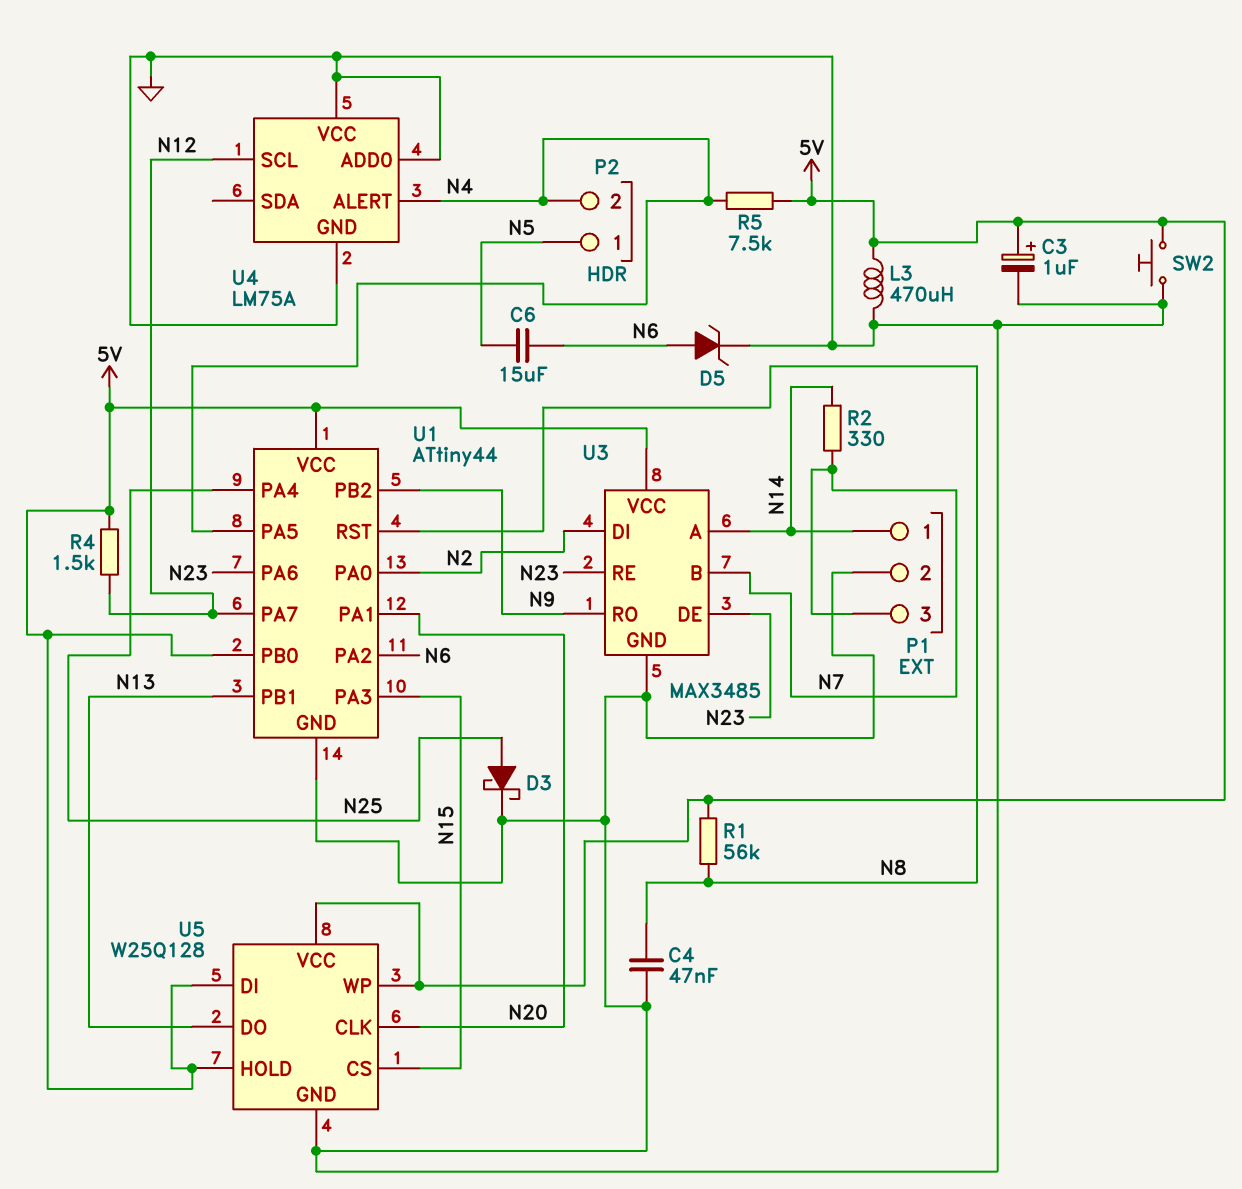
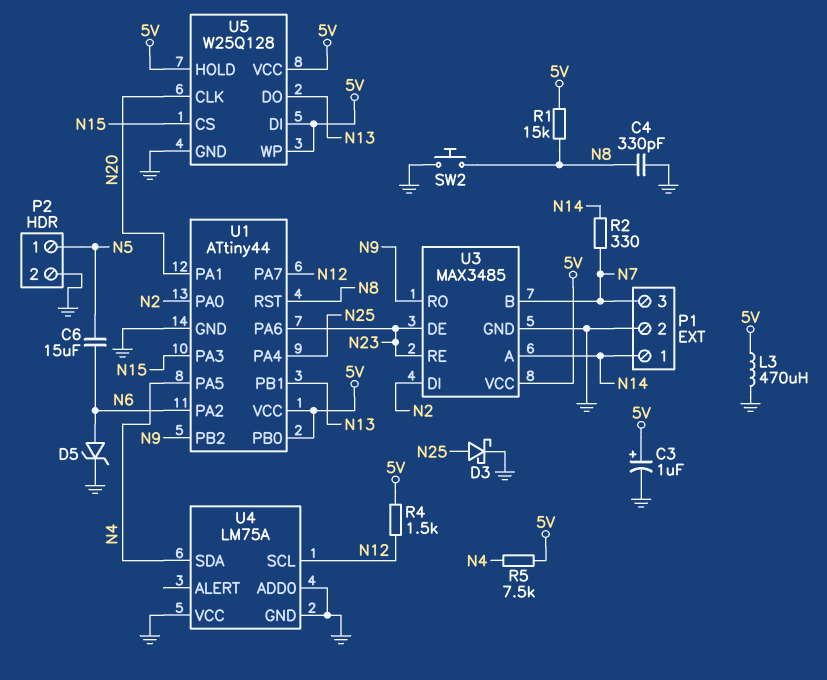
C4: 47nF (GND, N8) -> 330pF (GND, N8)
P2 pin 2: N4 -> GND
R1: 56k (5V, N8) -> 15k (5V, N8)
SW2: button (5V, GND) -> button (GND, N8)
U4 pin ALERT: N4 -> none
U4 pin SDA: none -> N4

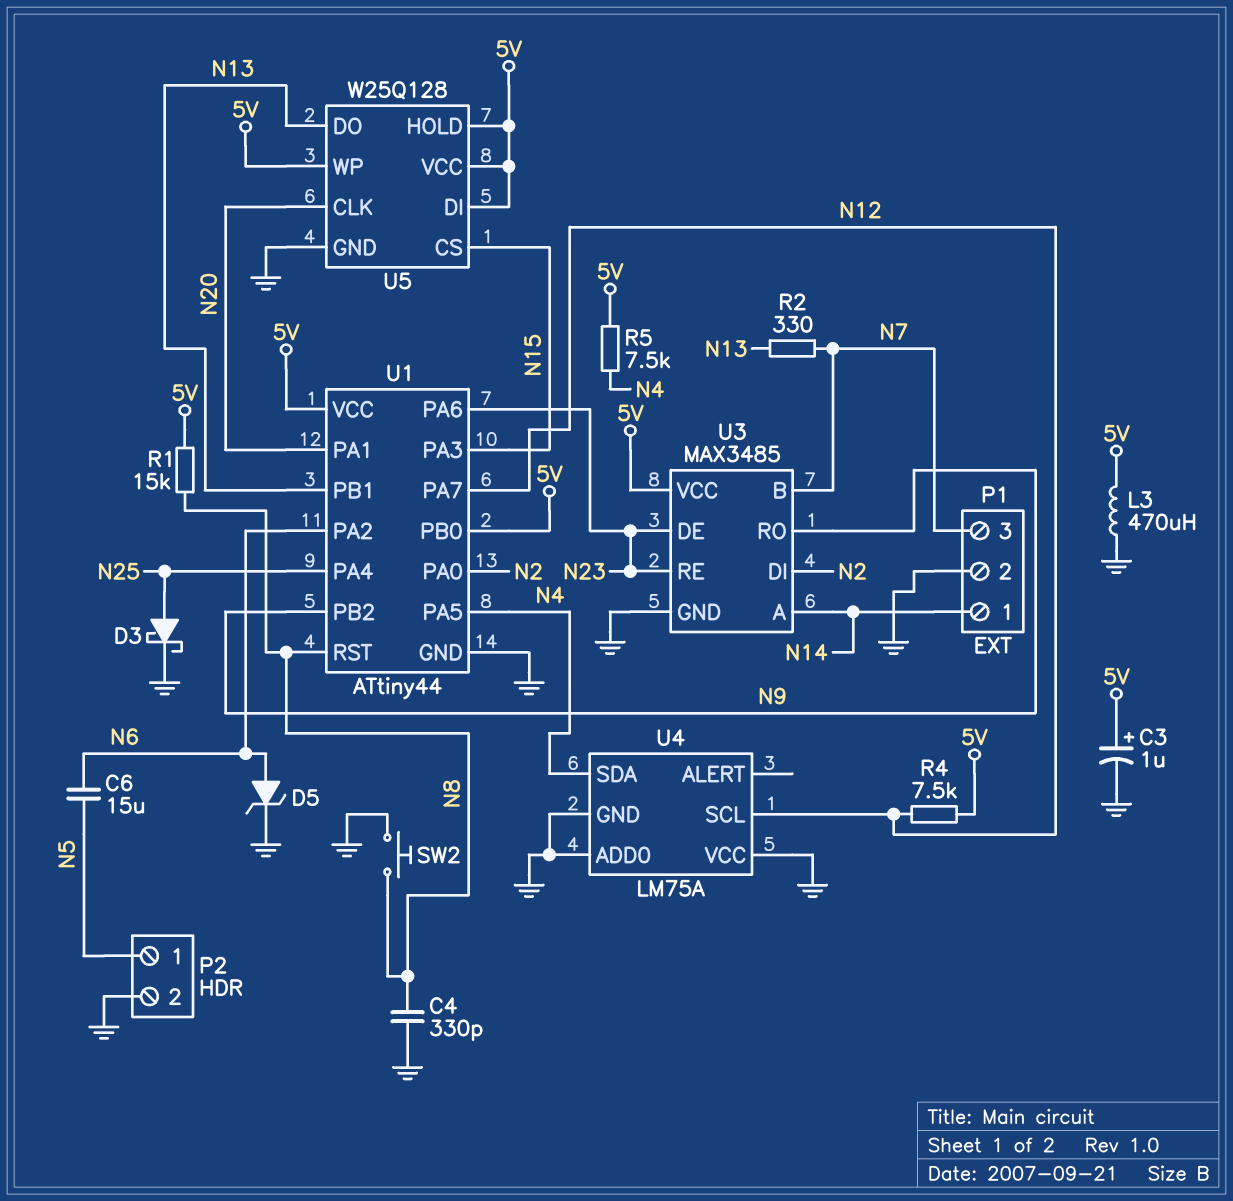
R2: 330 (N7, N14) -> 330 (N7, N13)
R4: 1.5k (5V, N12) -> 7.5k (5V, N12)

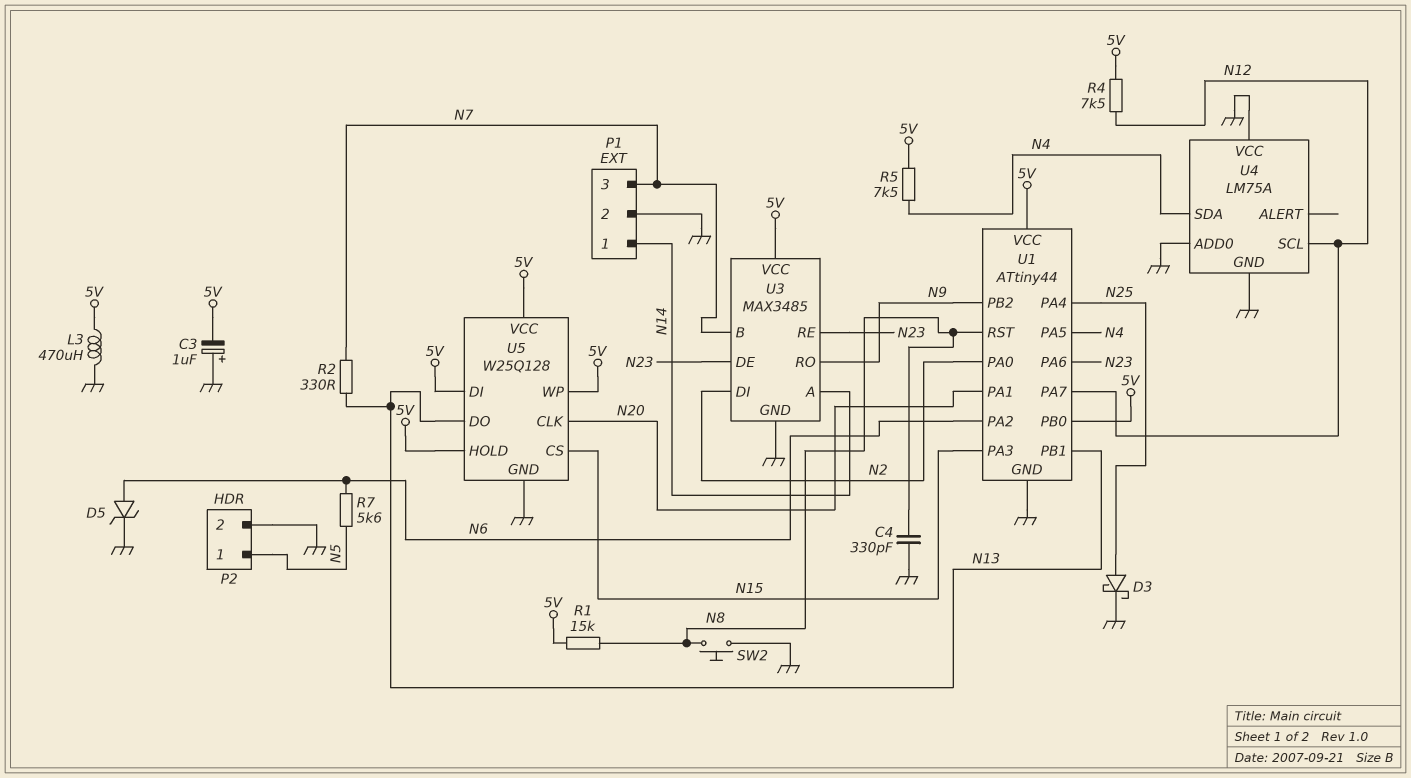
C3: 1uF (plus 5V, minus GND) -> 1uF (plus GND, minus 5V)
C6: 15uF (N5, N6) -> none
R7: none -> 5.6k (N5, N6)

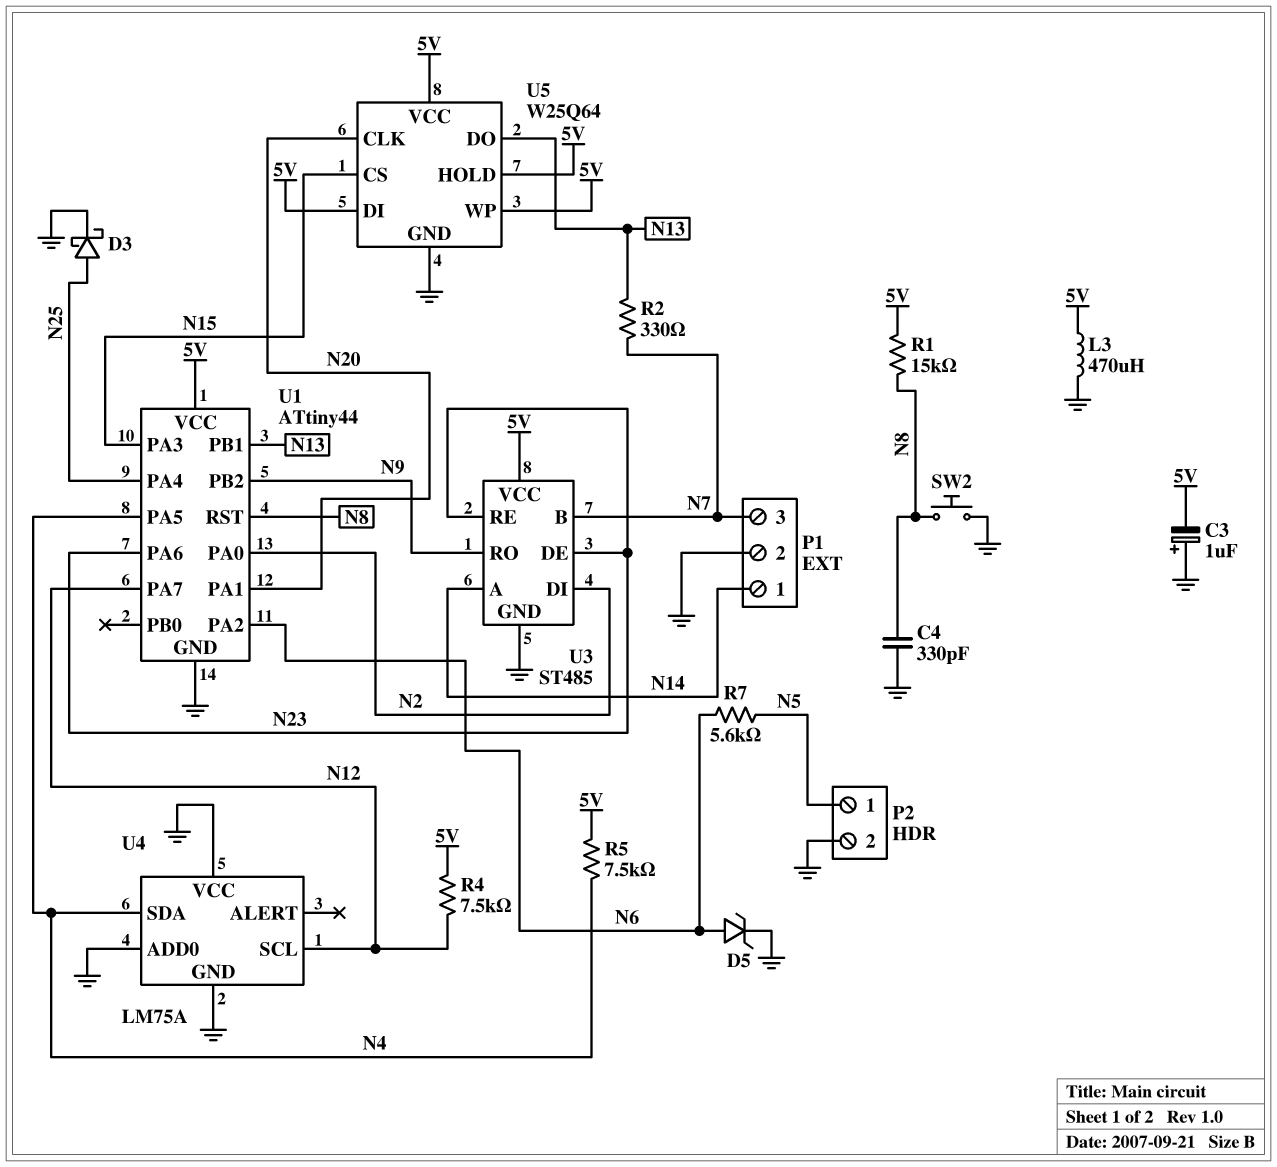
U1 pin PB0: 5V -> none
U3: MAX3485 -> ST485
U5: W25Q128 -> W25Q64

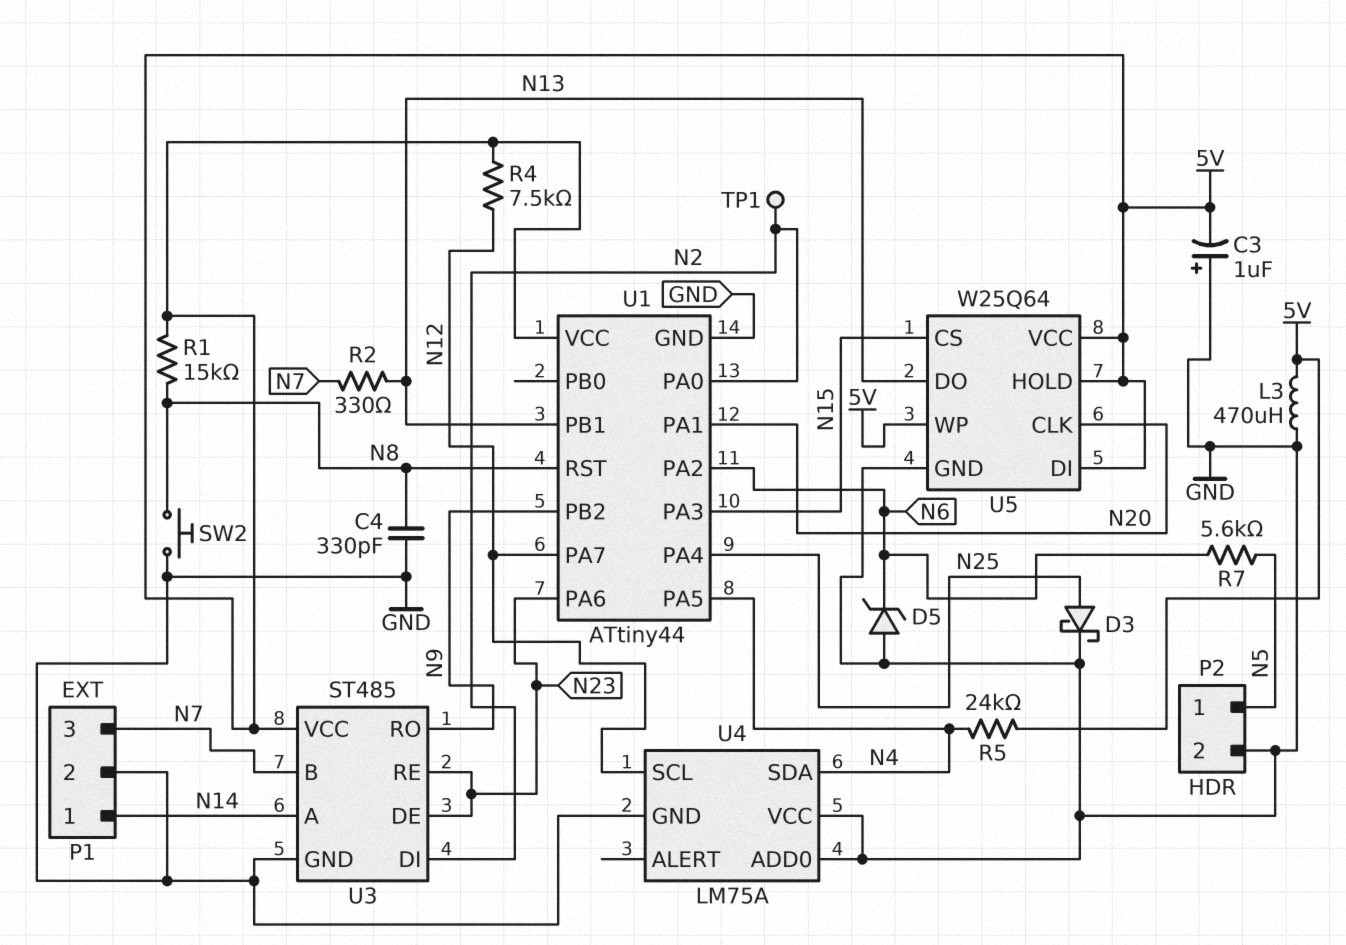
D5: zener (A N6, K GND) -> zener (A GND, K N6)
R5: 7.5k (5V, N4) -> 24k (5V, N4)
TP1: none -> test point (N2)

